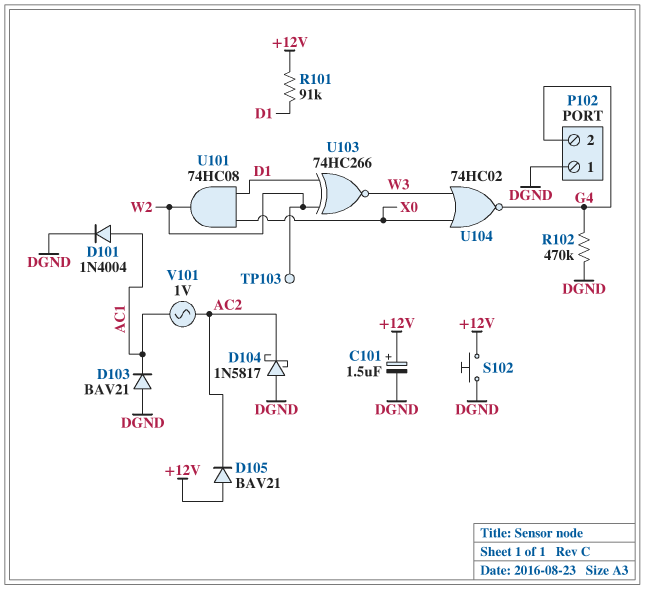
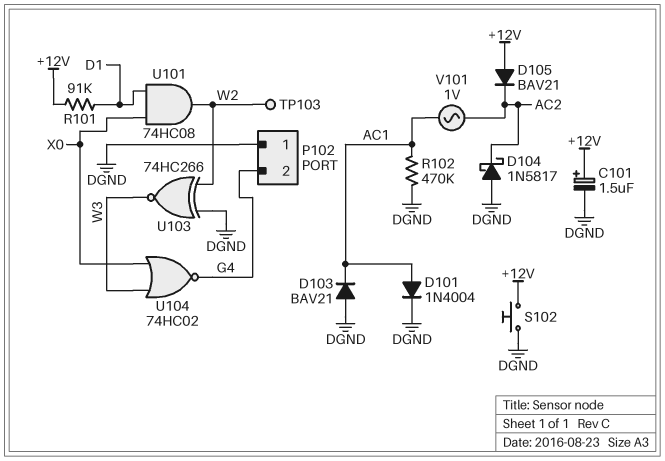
R102: 470k (DGND, G4) -> 470k (AC1, DGND)
U103: XNOR 74HC266 (in D1, in W2, out W3) -> XNOR 74HC266 (in DGND, in W2, out W3)

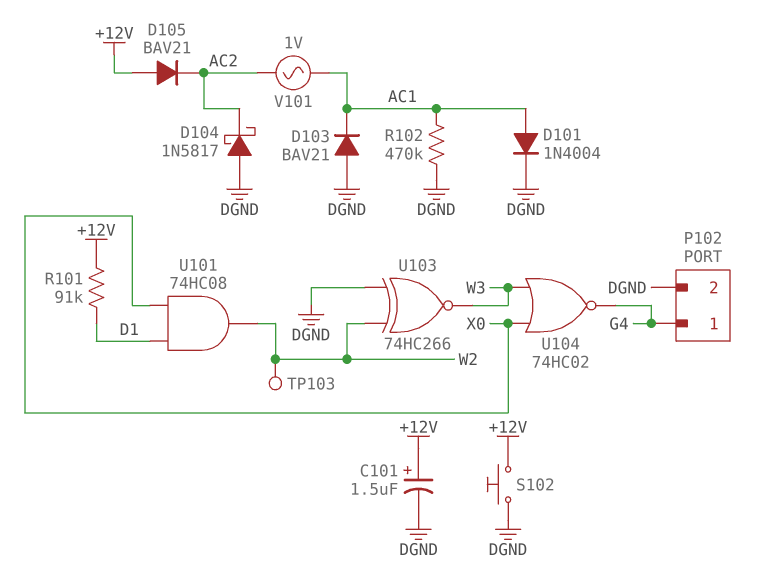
P102 pin 1: DGND -> G4
P102 pin 2: G4 -> DGND

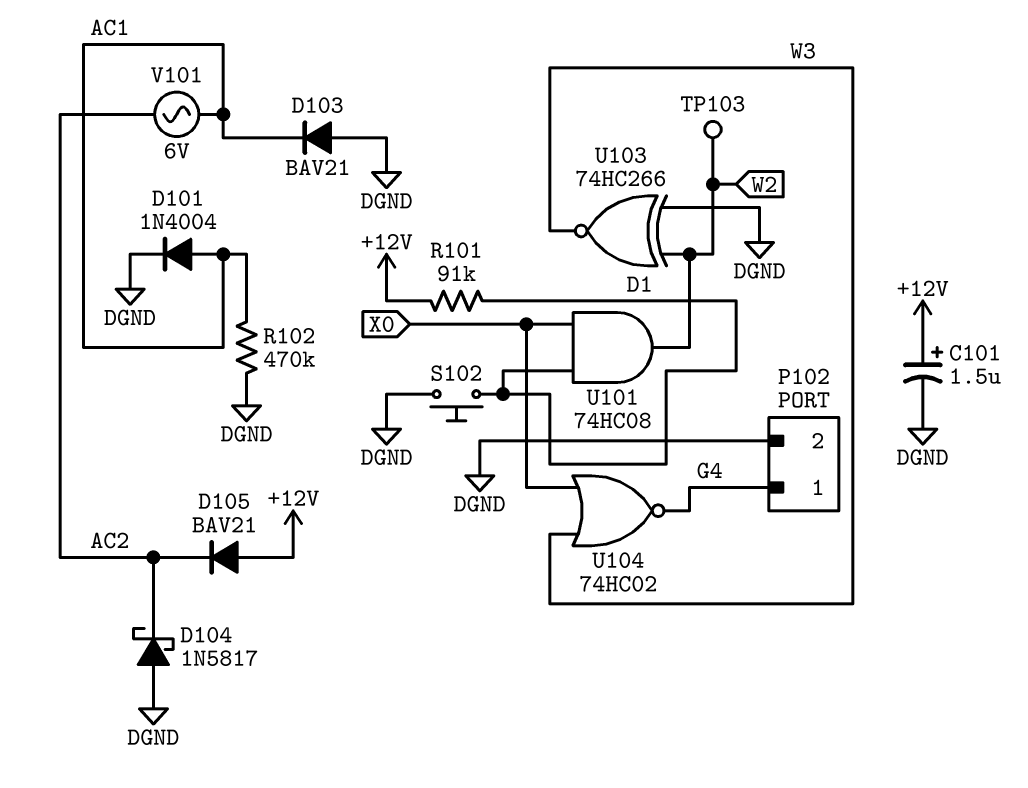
S102: button (+12V, DGND) -> button (D1, DGND)
V101: AC 1V (AC1, AC2) -> AC 6V (AC1, AC2)

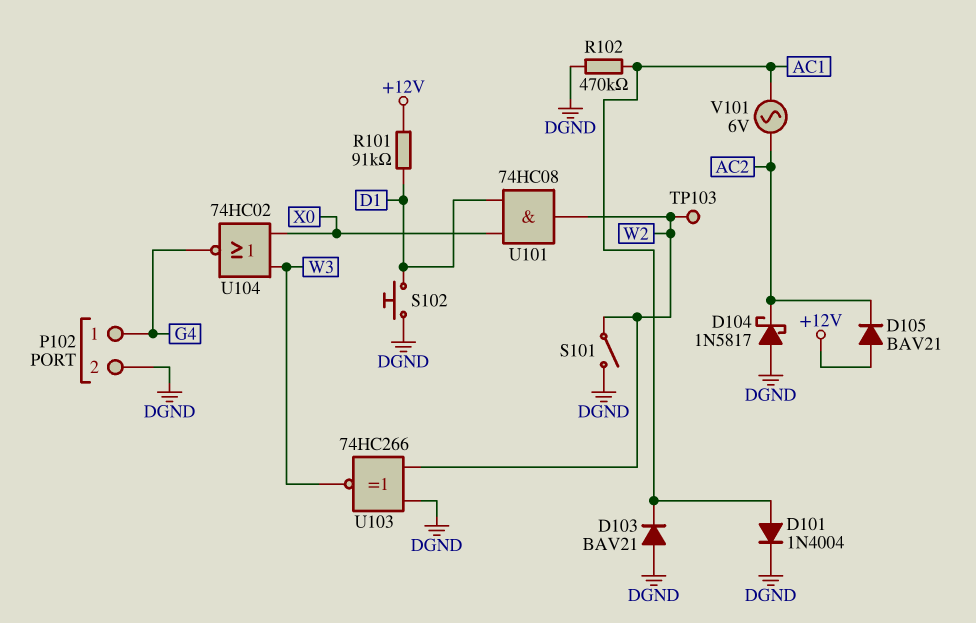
C101: 1.5uF (plus +12V, minus DGND) -> none
S101: none -> switch (DGND, W2)

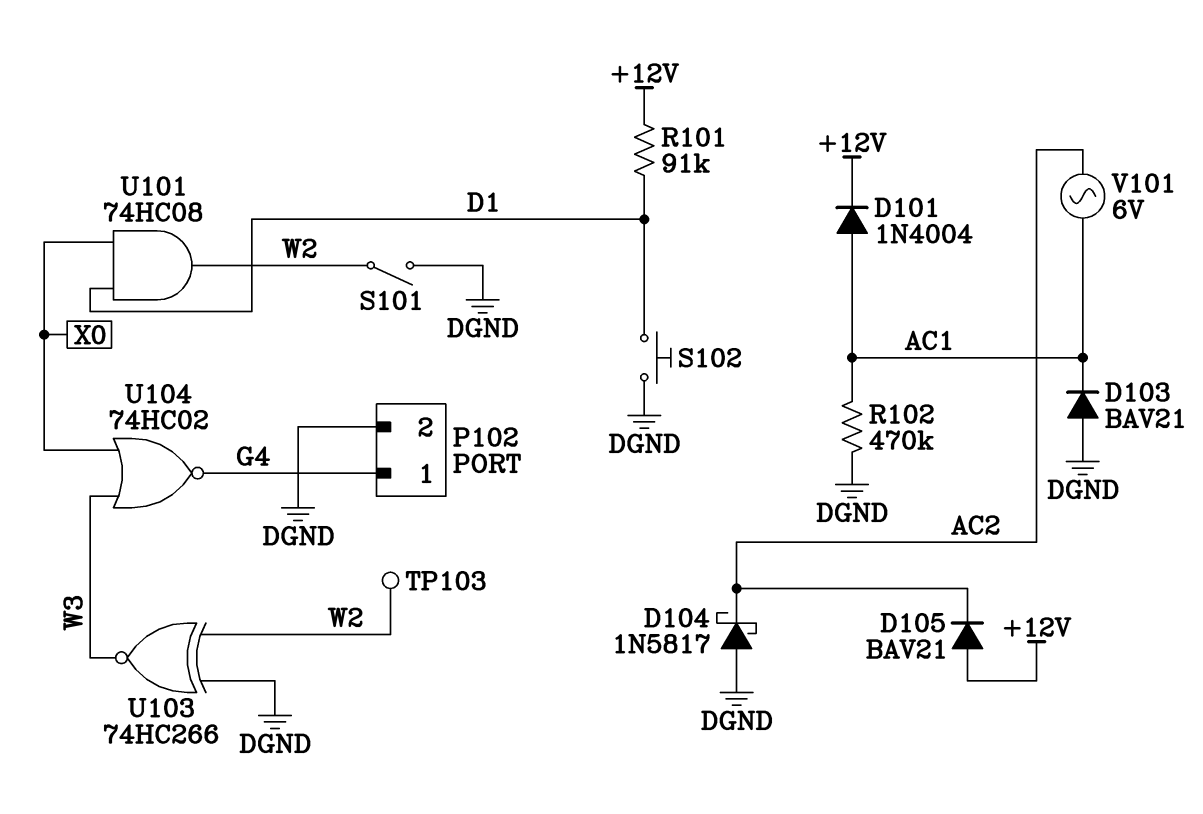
D101: diode 1N4004 (A AC1, K DGND) -> diode 1N4004 (A AC1, K +12V)

